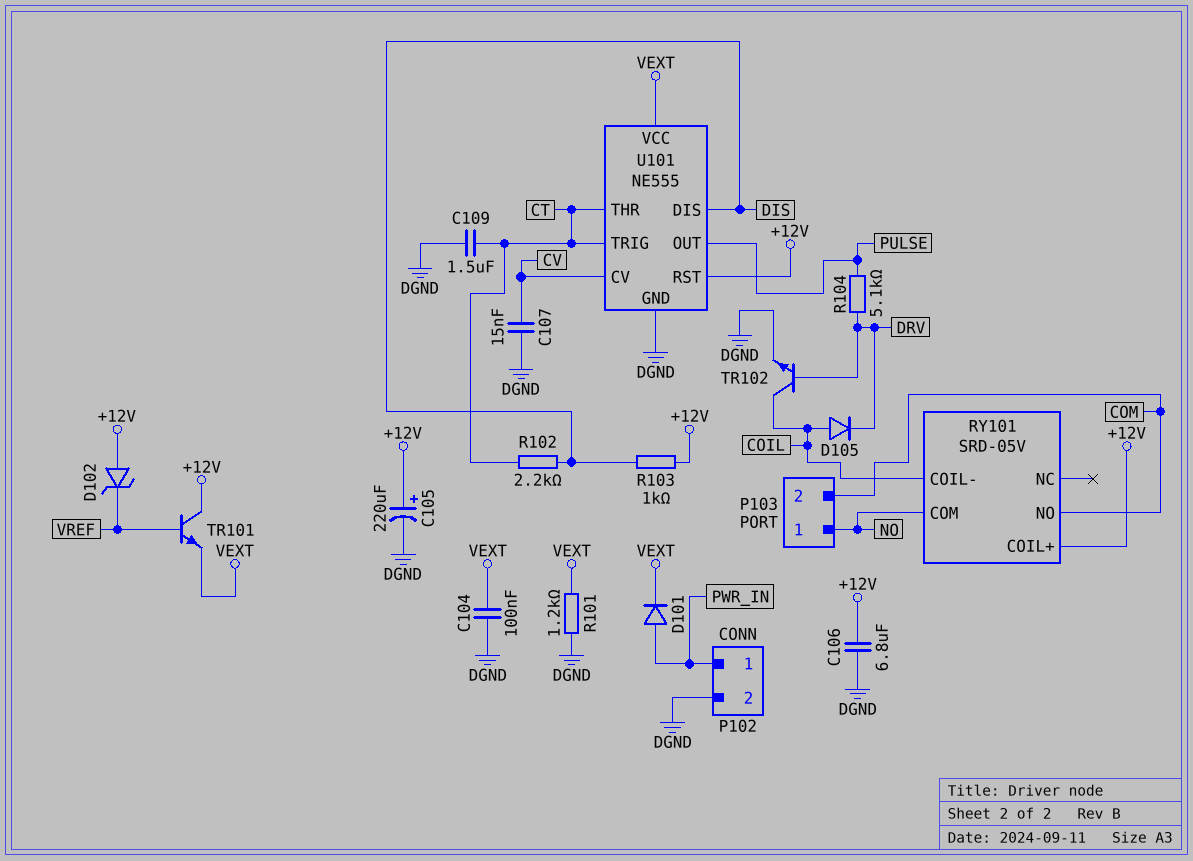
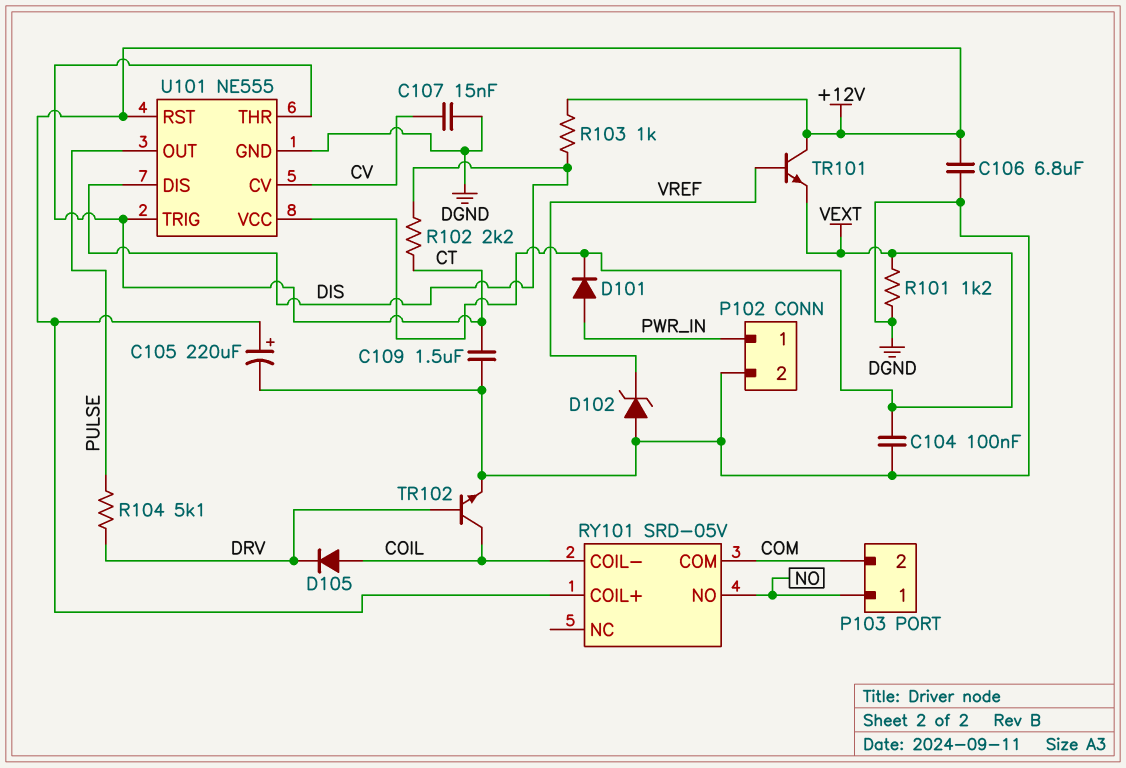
D102: zener (A +12V, K VREF) -> zener (A DGND, K VREF)
RY101 pin COM: NO -> COM
RY101 pin NO: COM -> NO

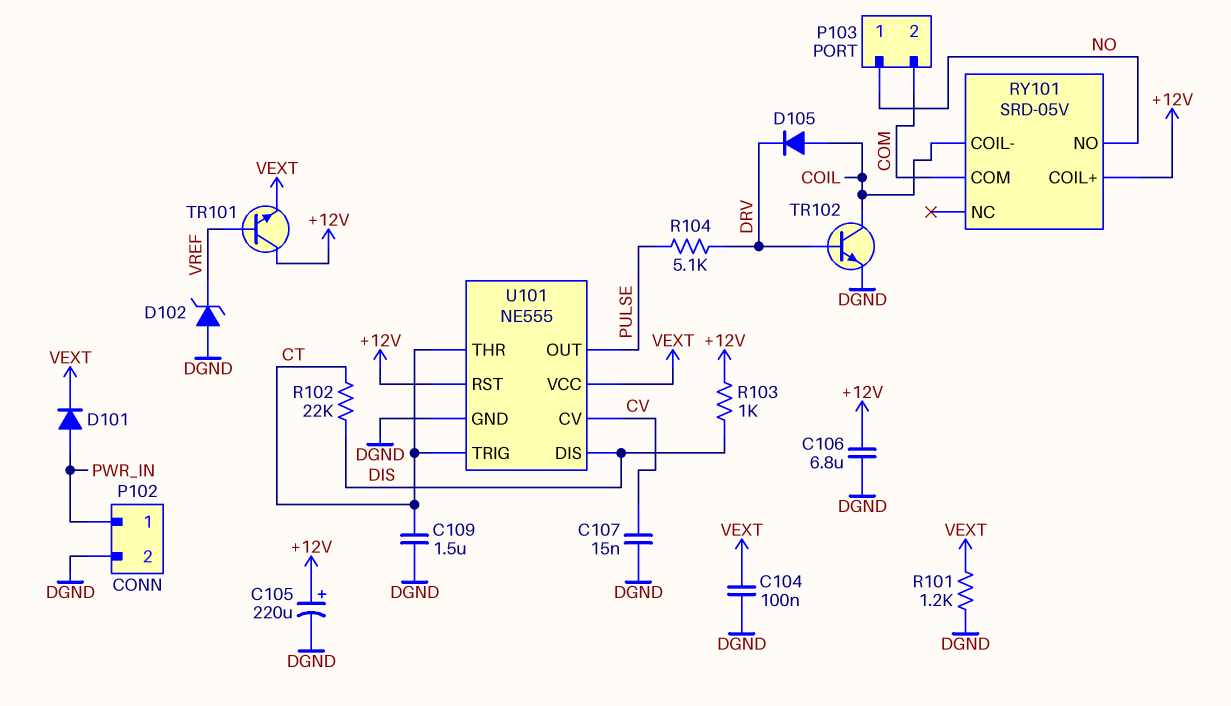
R102: 2.2k (CT, DIS) -> 22k (CT, DIS)

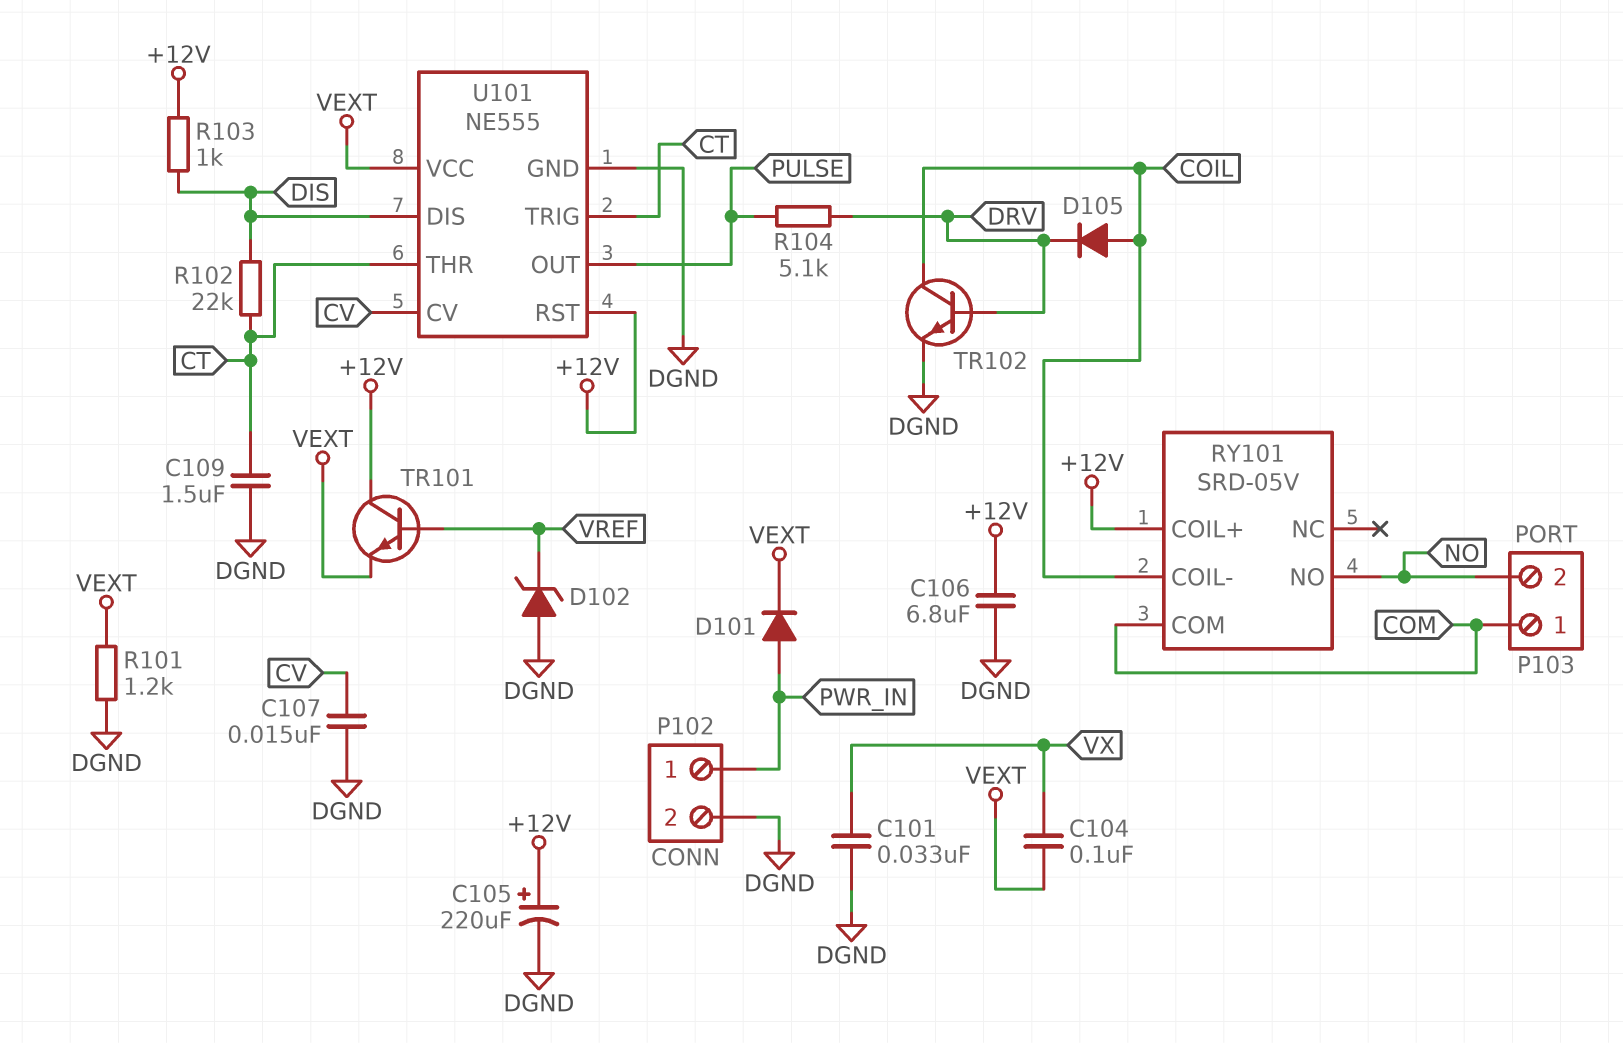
C101: none -> 33nF (DGND, VX)
C104: 100nF (DGND, VEXT) -> 100nF (VEXT, VX)
P103 pin 1: NO -> COM
P103 pin 2: COM -> NO

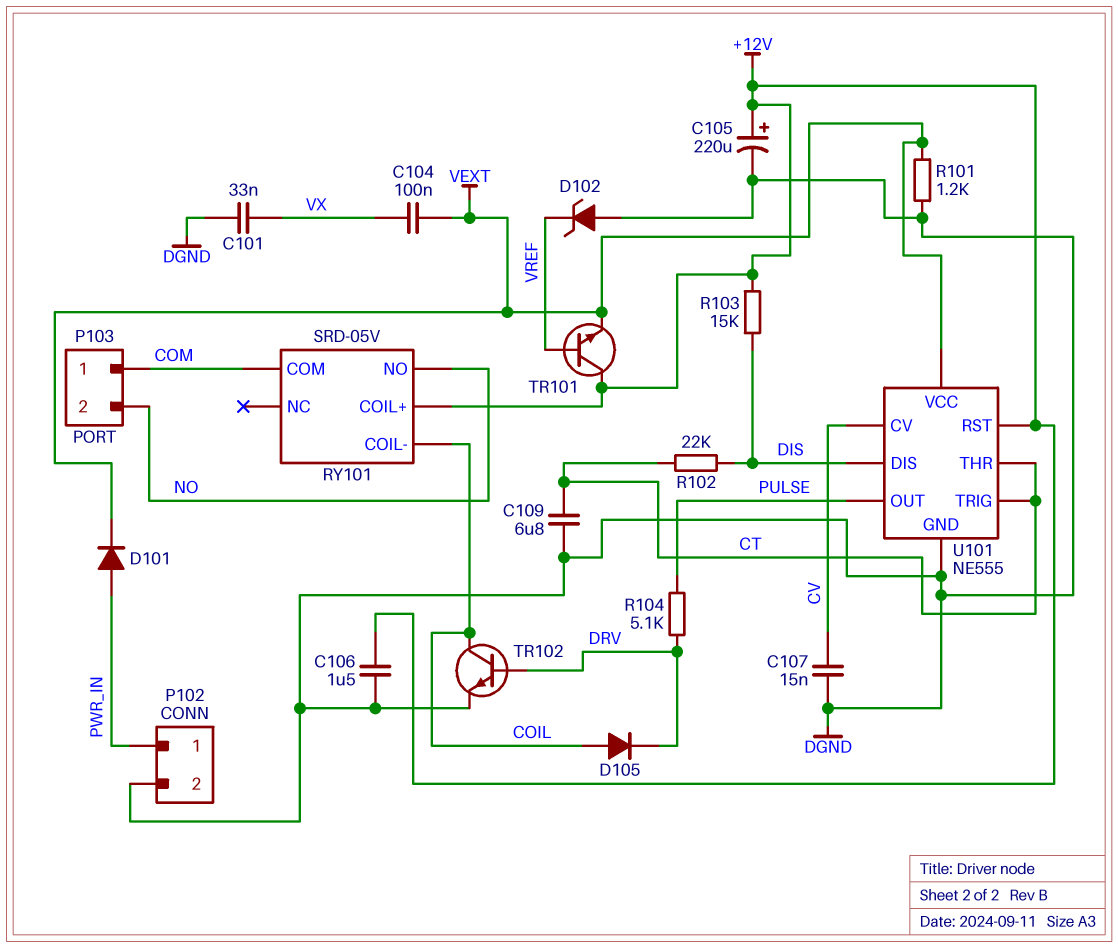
C106: 6.8uF (+12V, DGND) -> 1.5uF (+12V, DGND)
C109: 1.5uF (CT, DGND) -> 6.8uF (CT, DGND)
R103: 1k (+12V, DIS) -> 15k (+12V, DIS)

